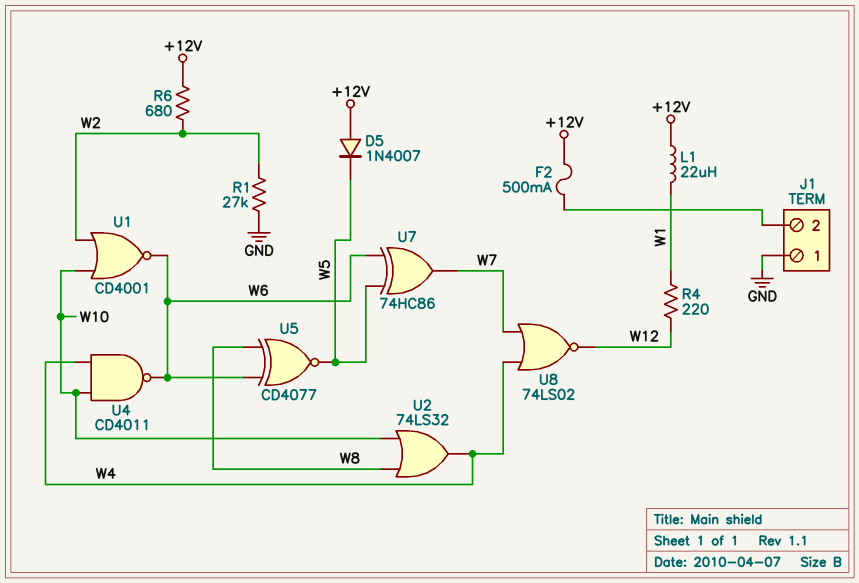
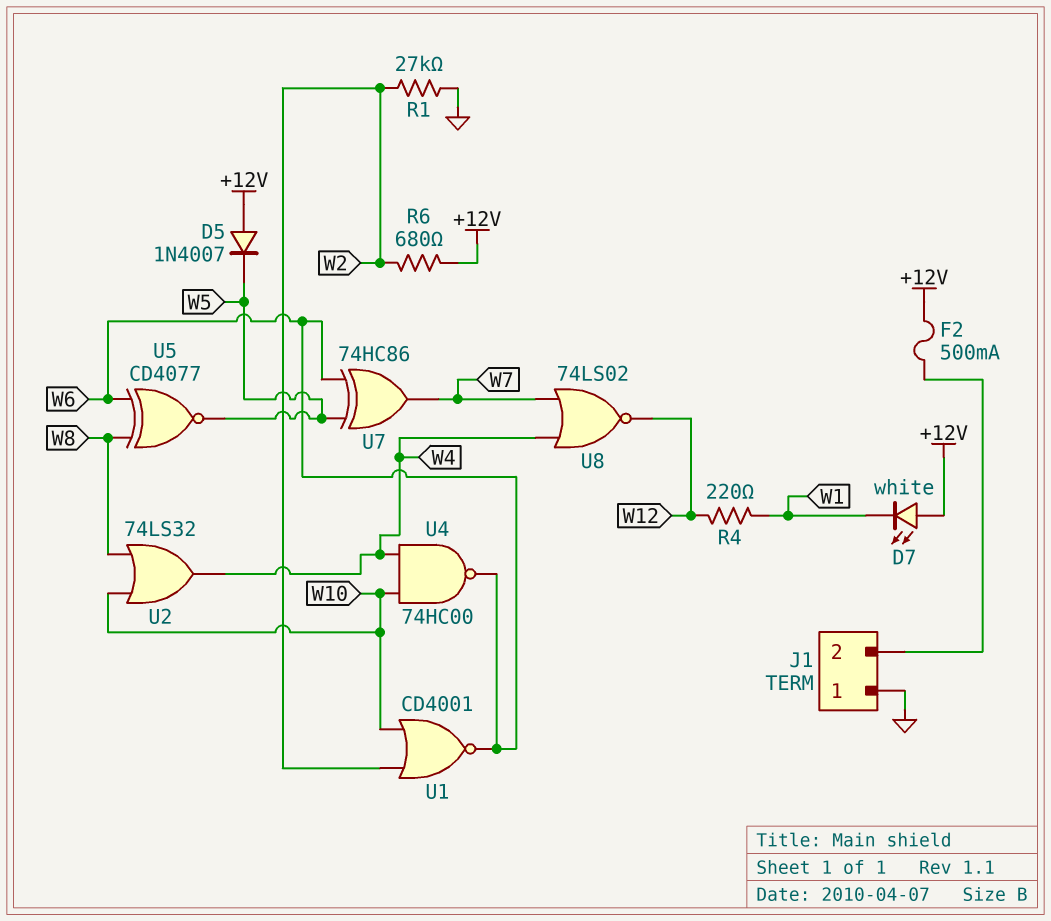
D7: none -> LED white (A +12V, K W1)
L1: 22uH (+12V, W1) -> none
U4: NAND CD4011 (in W4, in W10, out W6) -> NAND 74HC00 (in W4, in W10, out W6)

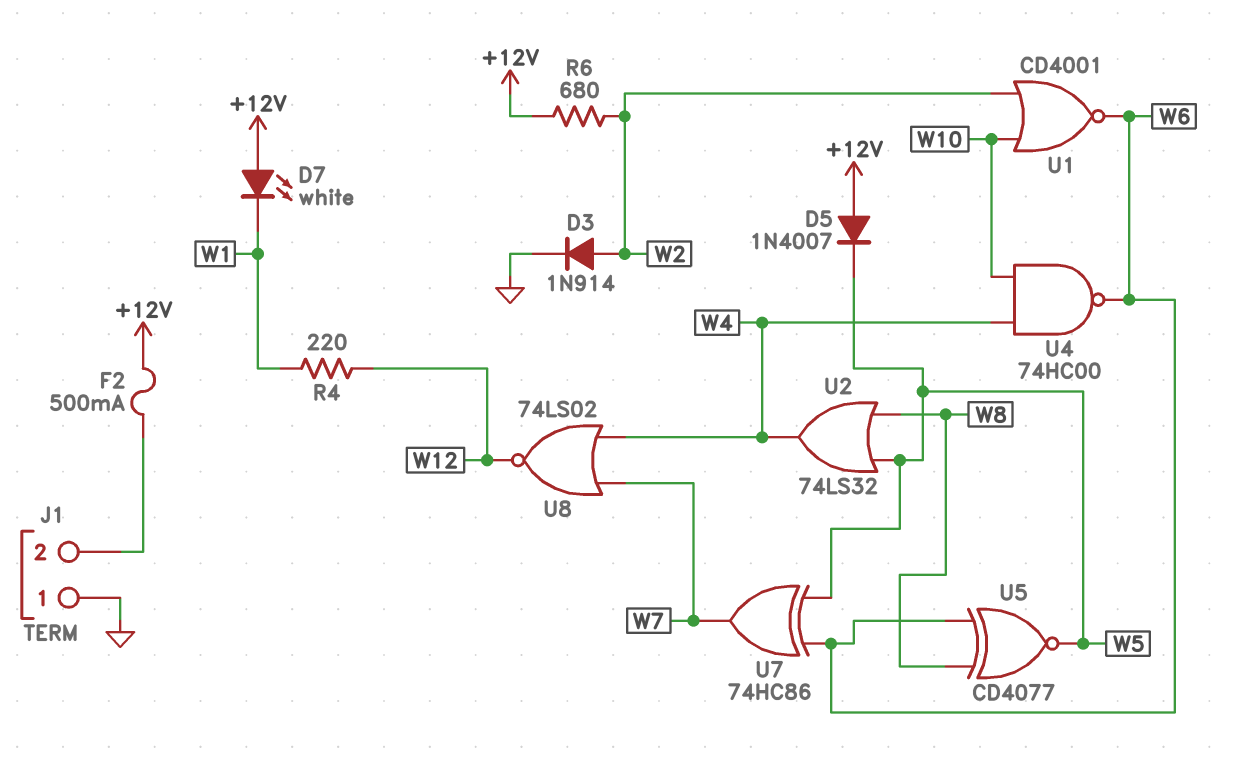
D3: none -> diode 1N914 (A W2, K GND)
R1: 27k (GND, W2) -> none
U2: OR 74LS32 (in W8, in W10, out W4) -> OR 74LS32 (in W5, in W8, out W4)

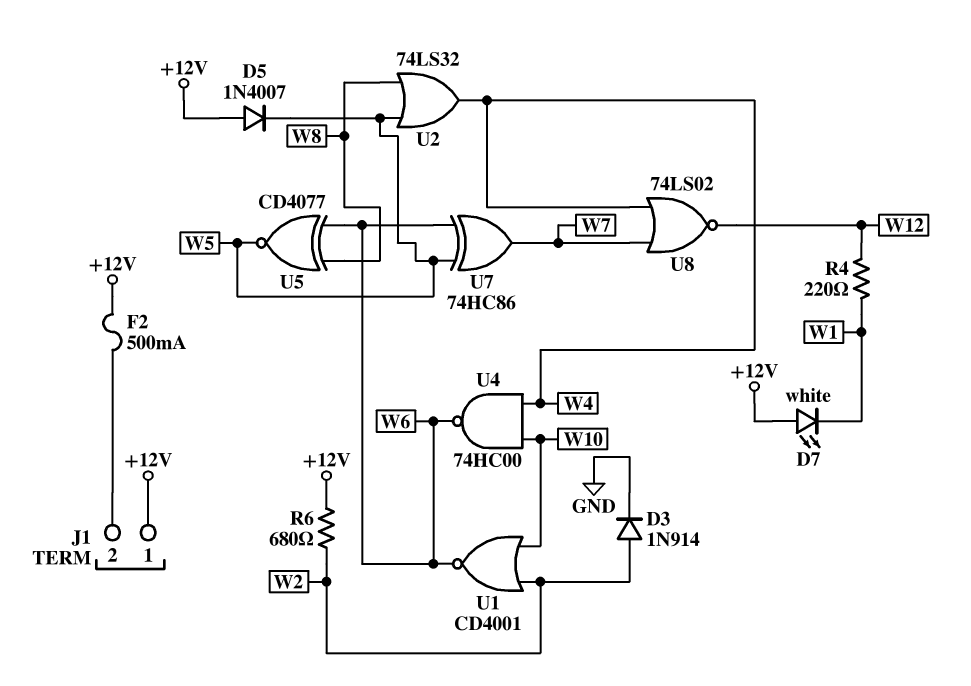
J1 pin 1: GND -> +12V

